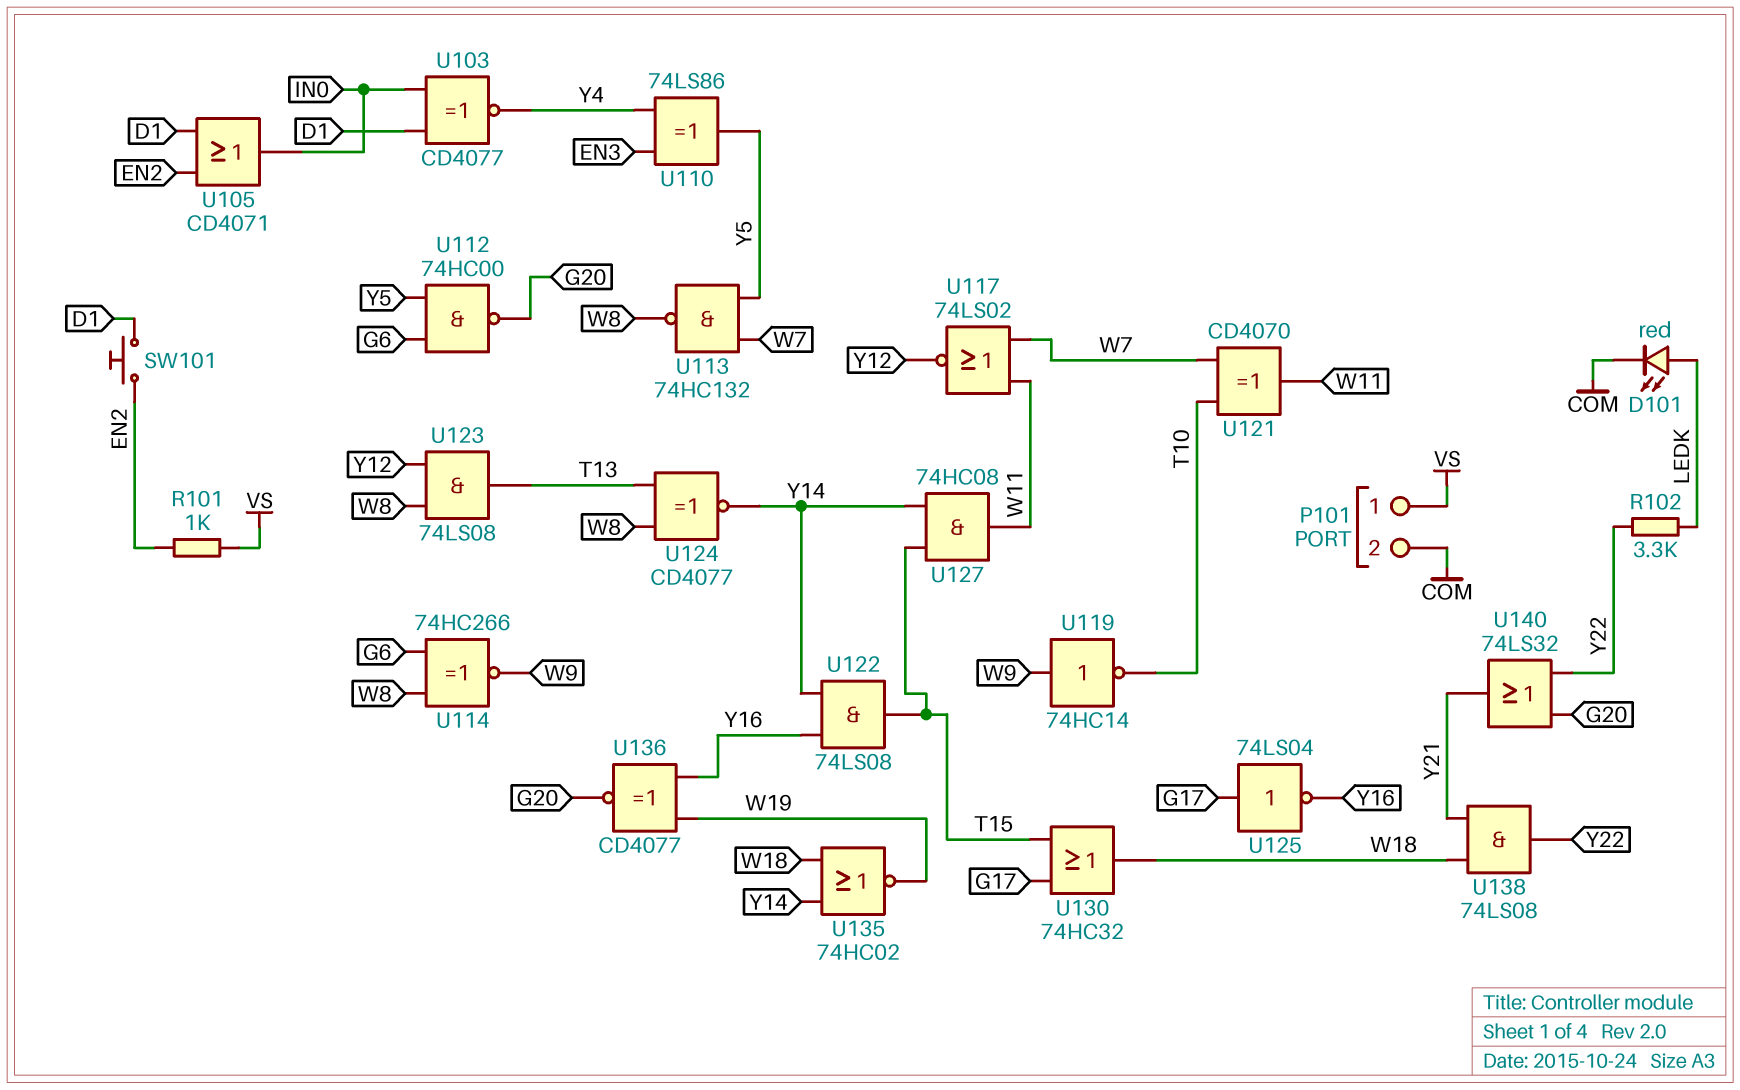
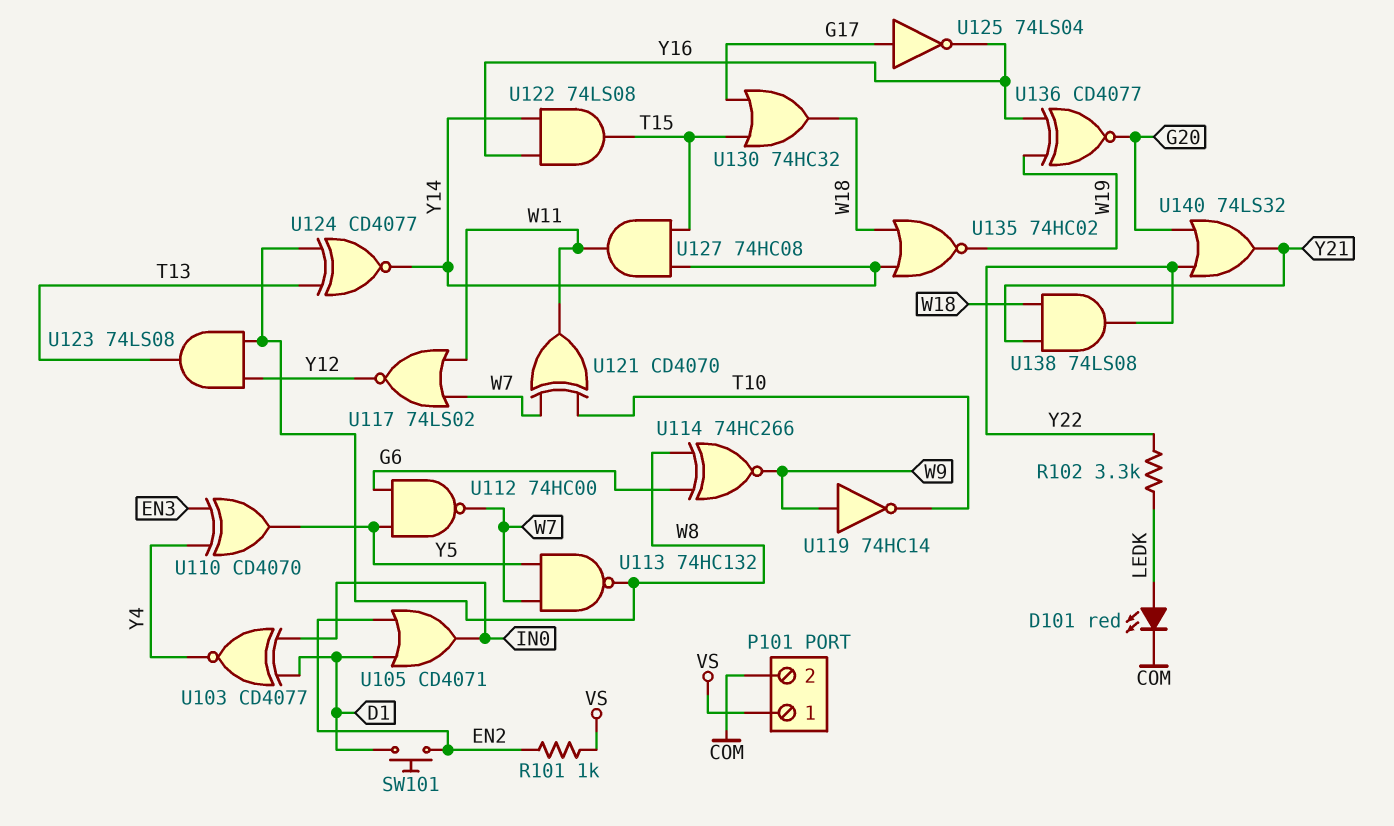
U110: XOR 74LS86 (in EN3, in Y4, out Y5) -> XOR CD4070 (in EN3, in Y4, out Y5)
U112: NAND 74HC00 (in G6, in Y5, out G20) -> NAND 74HC00 (in G6, in Y5, out W7)

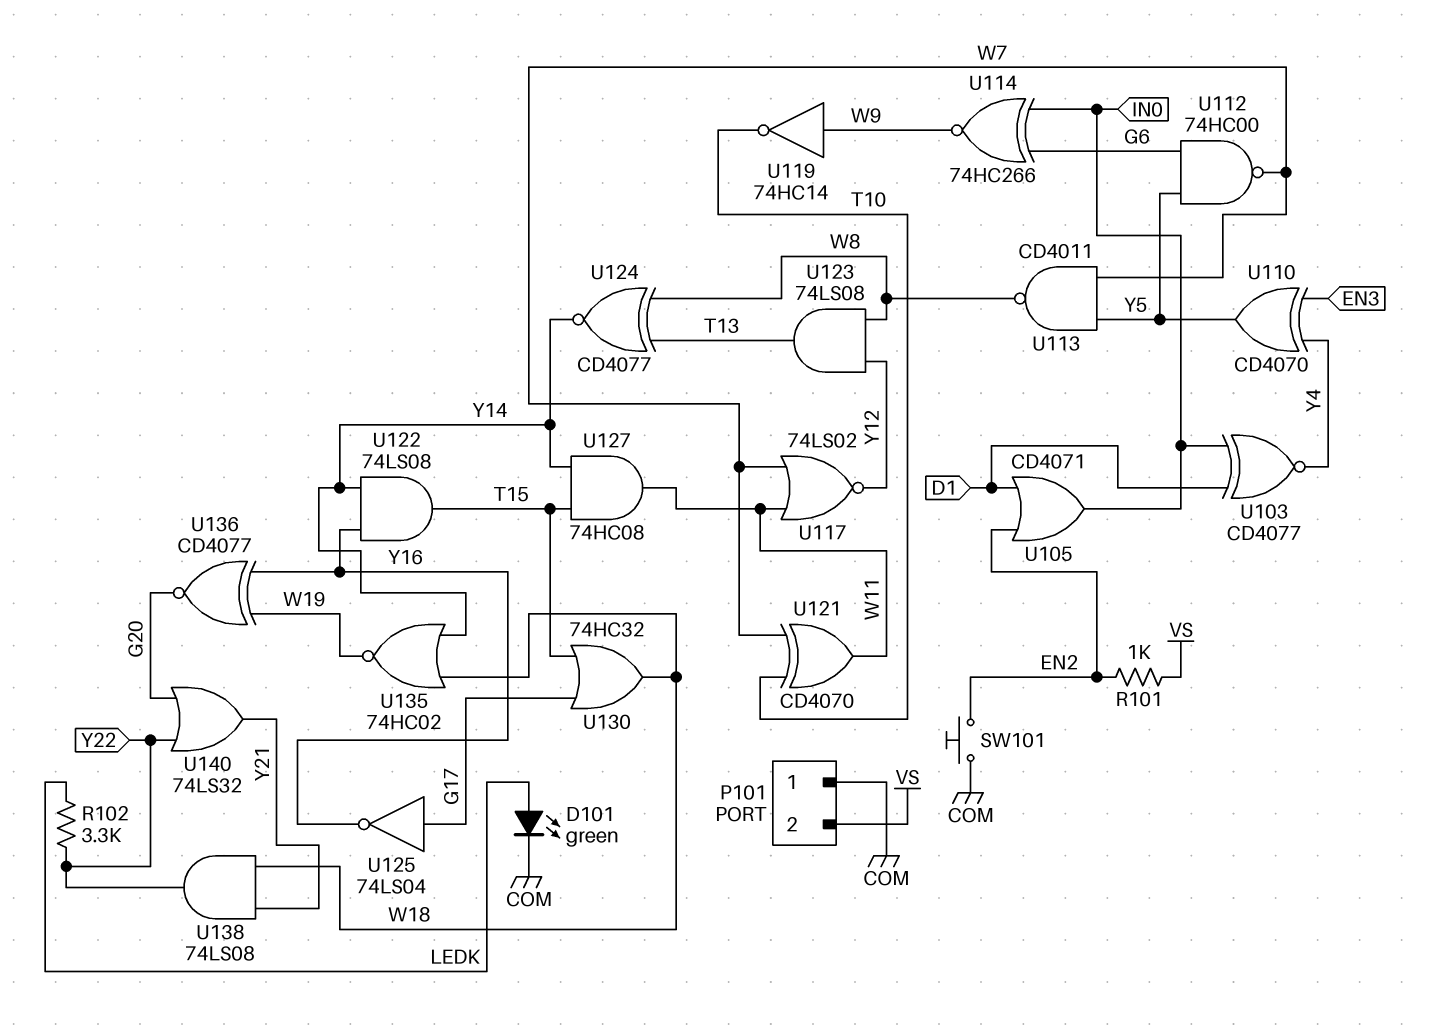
D101: LED red (A LEDK, K COM) -> LED green (A LEDK, K COM)
P101 pin 1: VS -> COM
P101 pin 2: COM -> VS
SW101: button (D1, EN2) -> button (COM, EN2)
U113: NAND 74HC132 (in W7, in Y5, out W8) -> NAND CD4011 (in W7, in Y5, out W8)
U114: XNOR 74HC266 (in G6, in W8, out W9) -> XNOR 74HC266 (in G6, in IN0, out W9)

